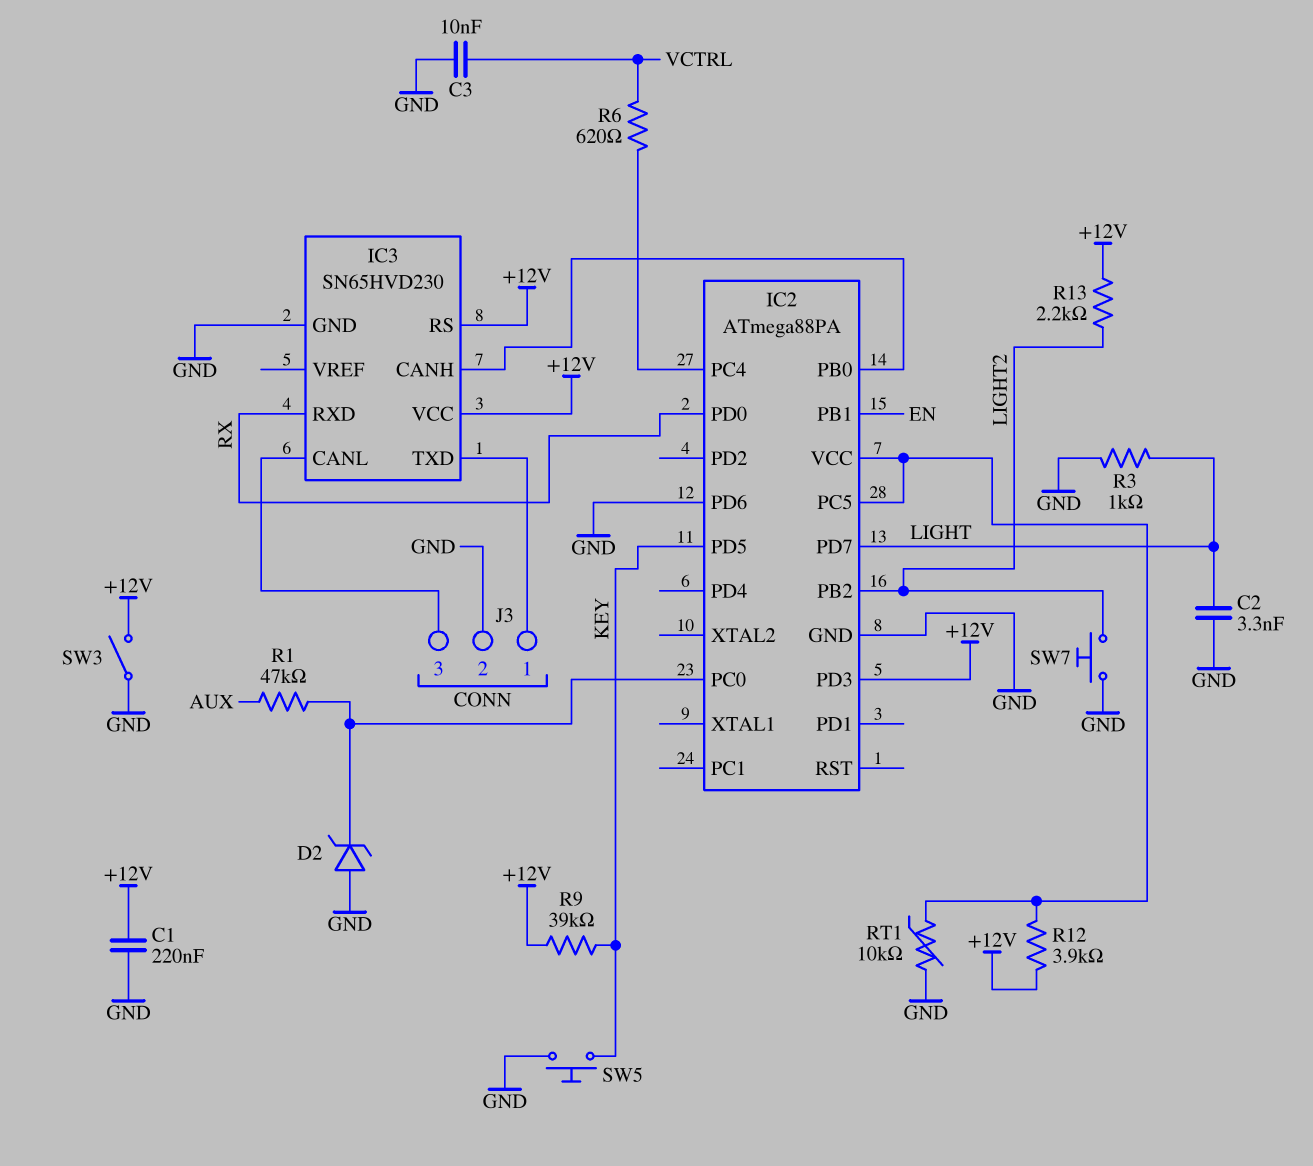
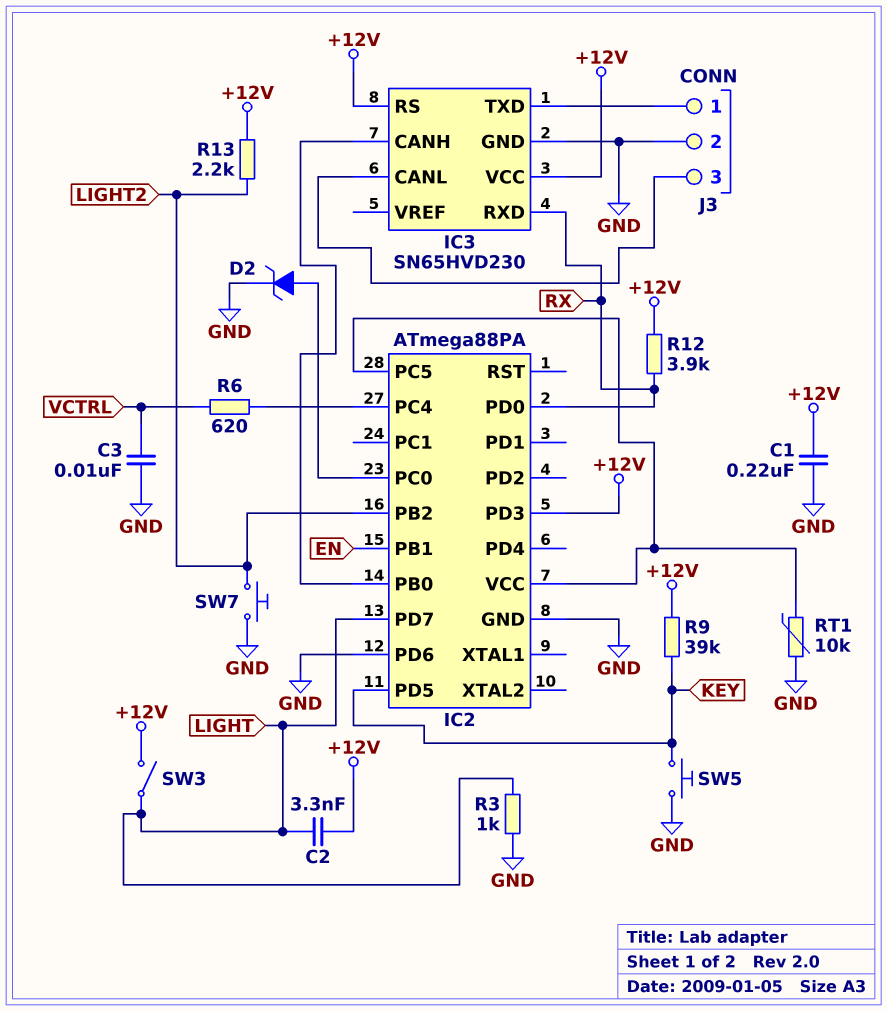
C2: 3.3nF (GND, LIGHT) -> 3.3nF (+12V, LIGHT)
D2: zener (A GND, K IC2/PC0) -> zener (A IC2/PC0, K GND)
R1: 47k (AUX, IC2/PC0) -> none
R12: 3.9k (+12V, IC2/PC5) -> 3.9k (+12V, RX)
SW3: switch (+12V, GND) -> switch (+12V, LIGHT)

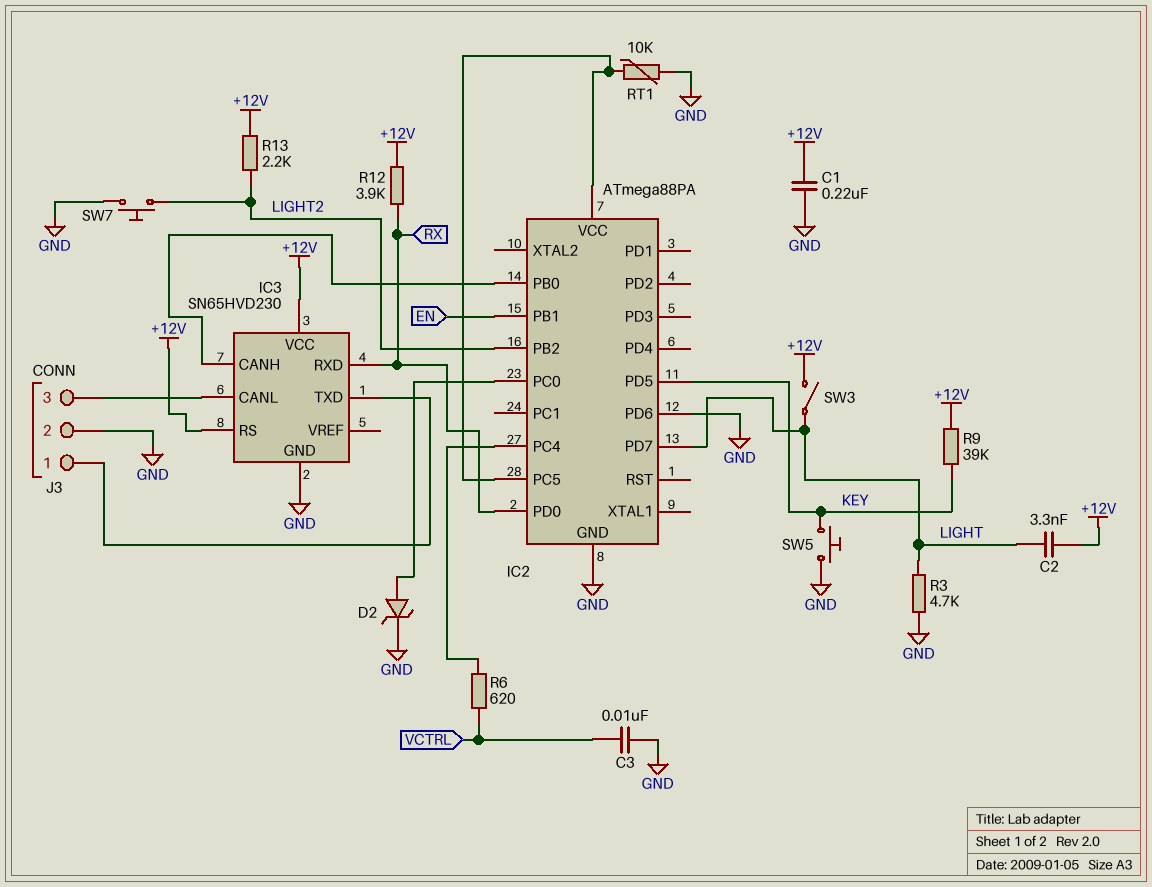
IC2 pin PD3: +12V -> none
R3: 1k (GND, LIGHT) -> 4.7k (GND, LIGHT)

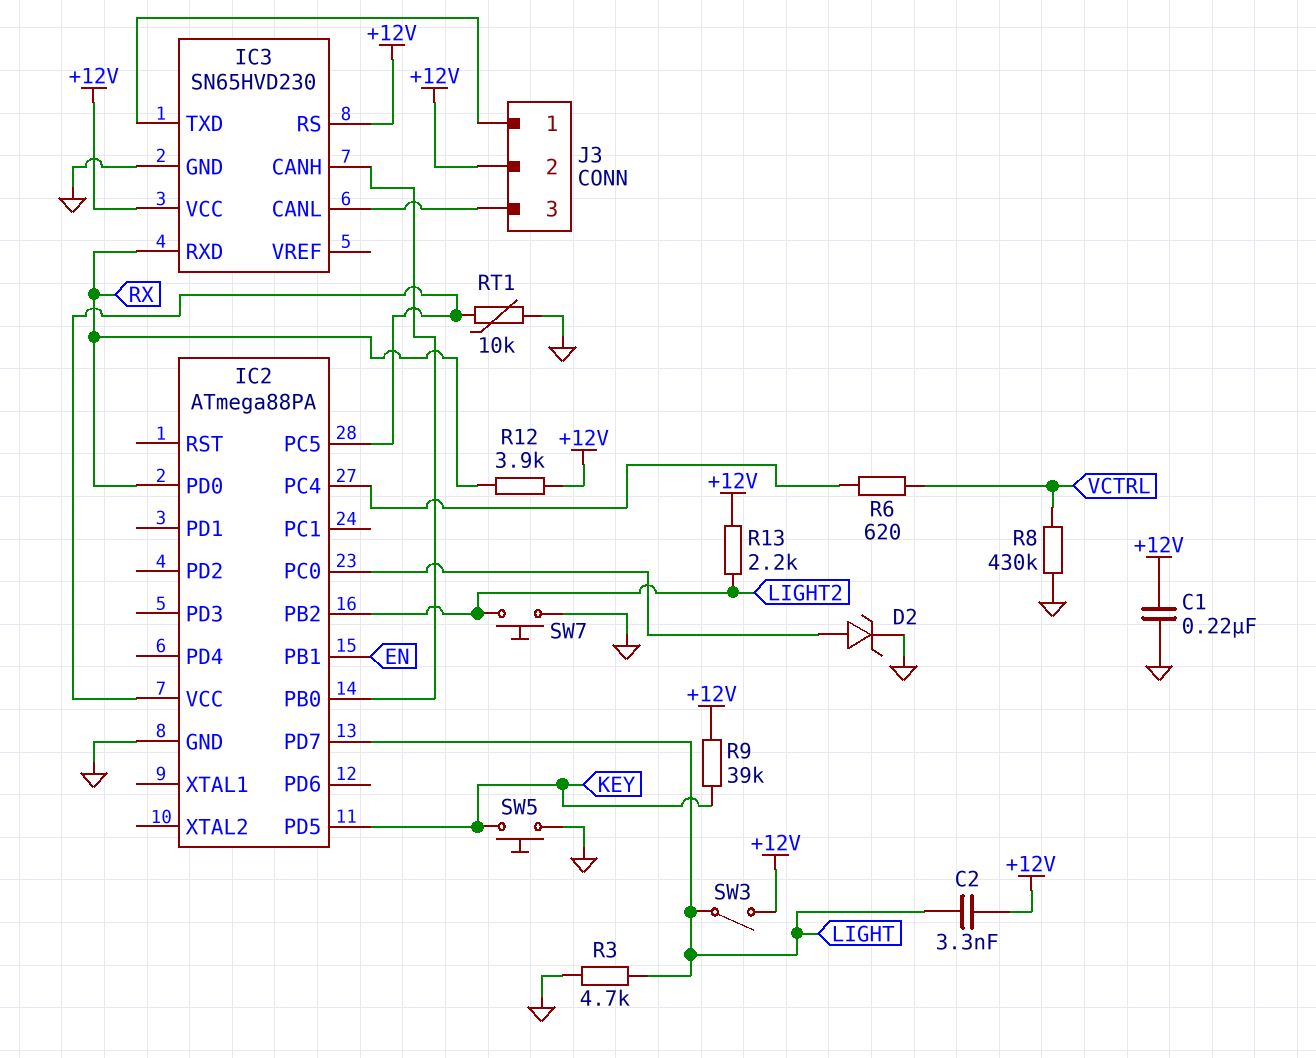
C3: 10nF (GND, VCTRL) -> none
IC2 pin PD6: GND -> none
J3 pin 2: GND -> +12V
R8: none -> 430k (GND, VCTRL)

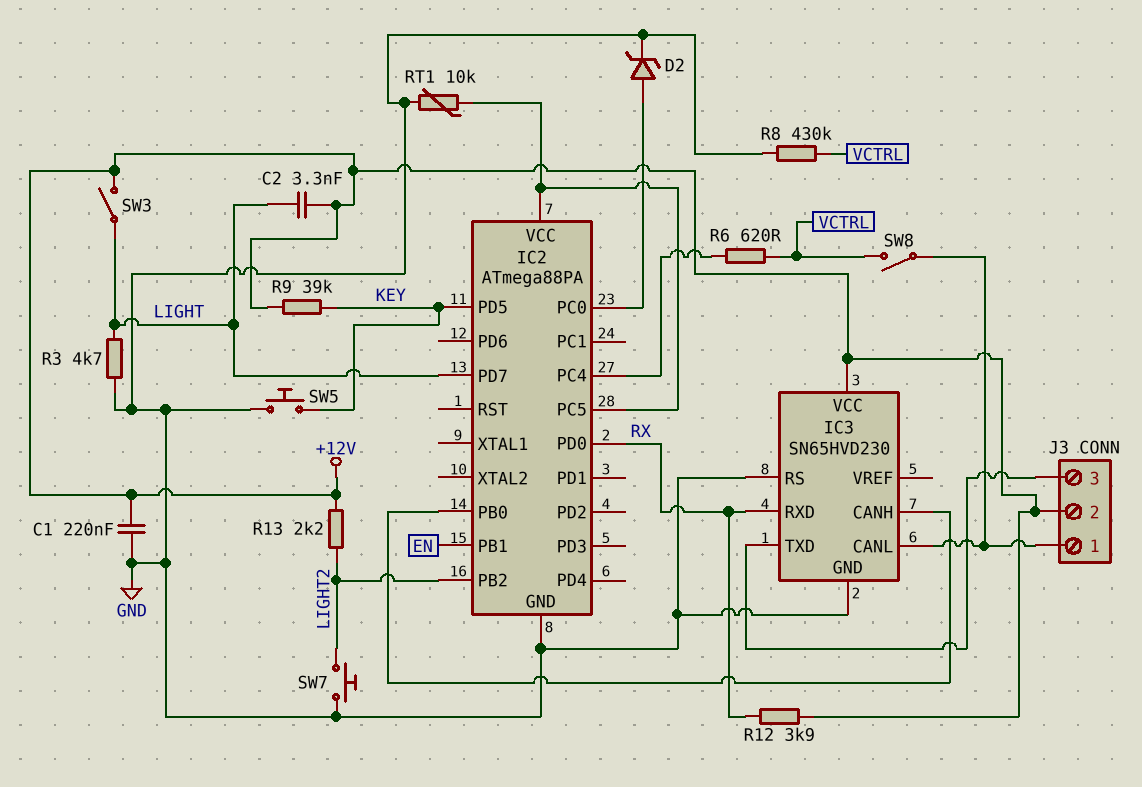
IC3 pin RS: +12V -> GND
J3 pin 1: IC3/TXD -> IC3/CANL
J3 pin 3: IC3/CANL -> IC3/TXD
SW8: none -> switch (IC3/CANL, VCTRL)

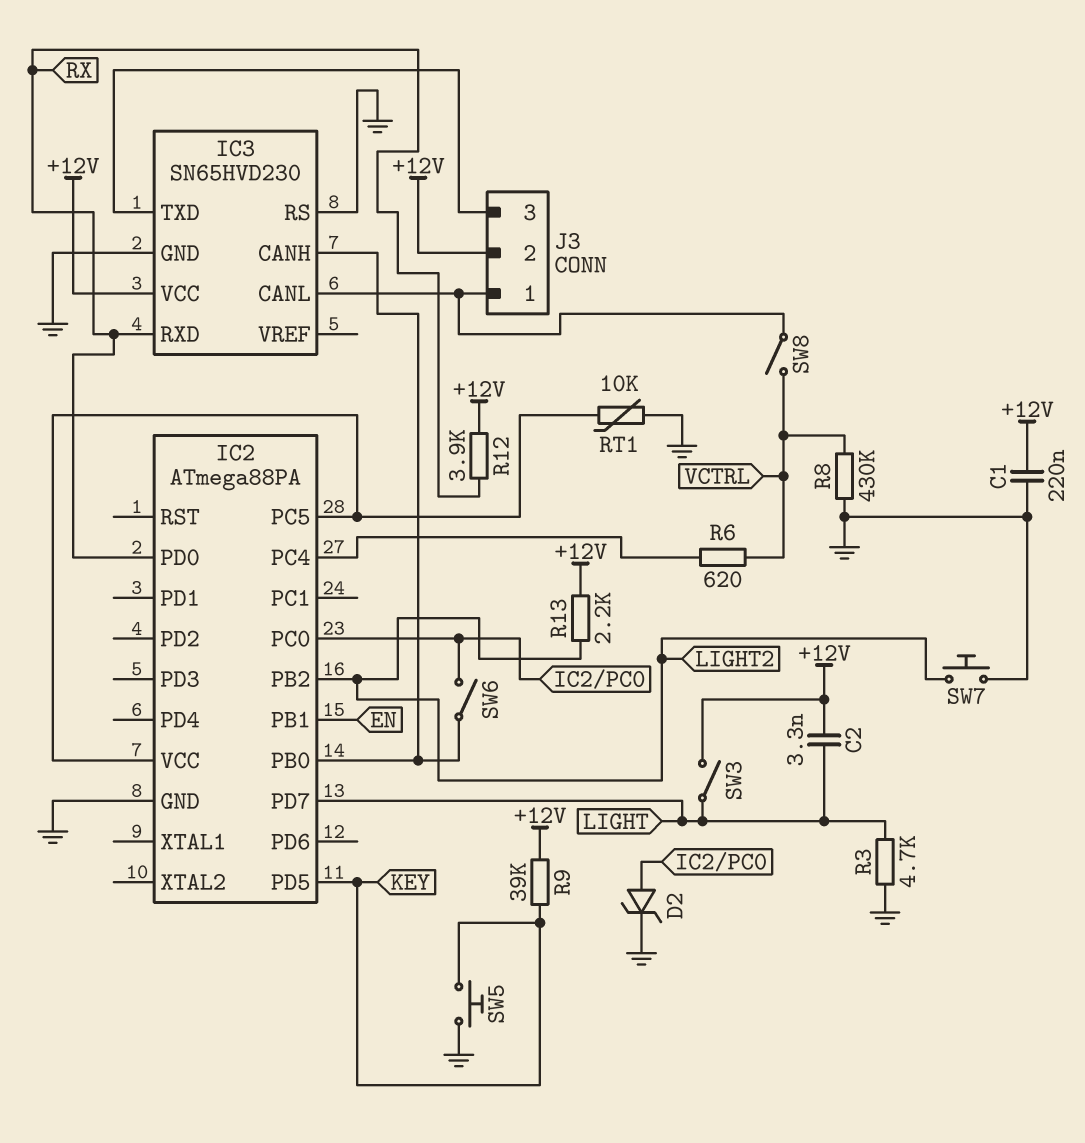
SW6: none -> switch (IC2/PB0, IC2/PC0)

